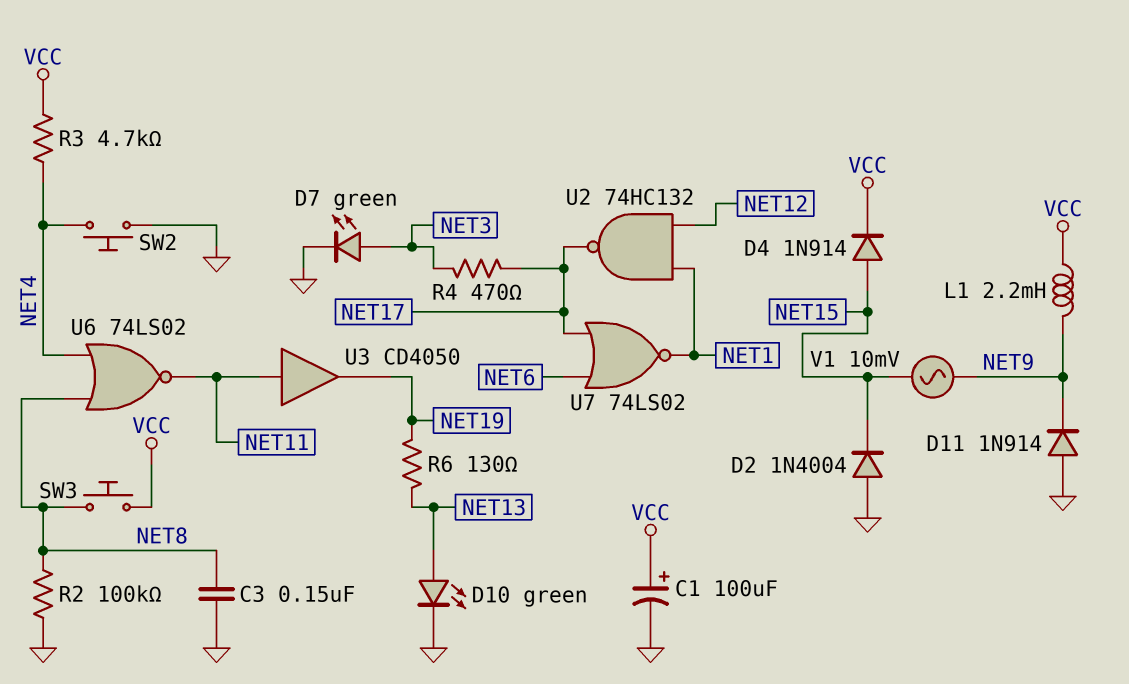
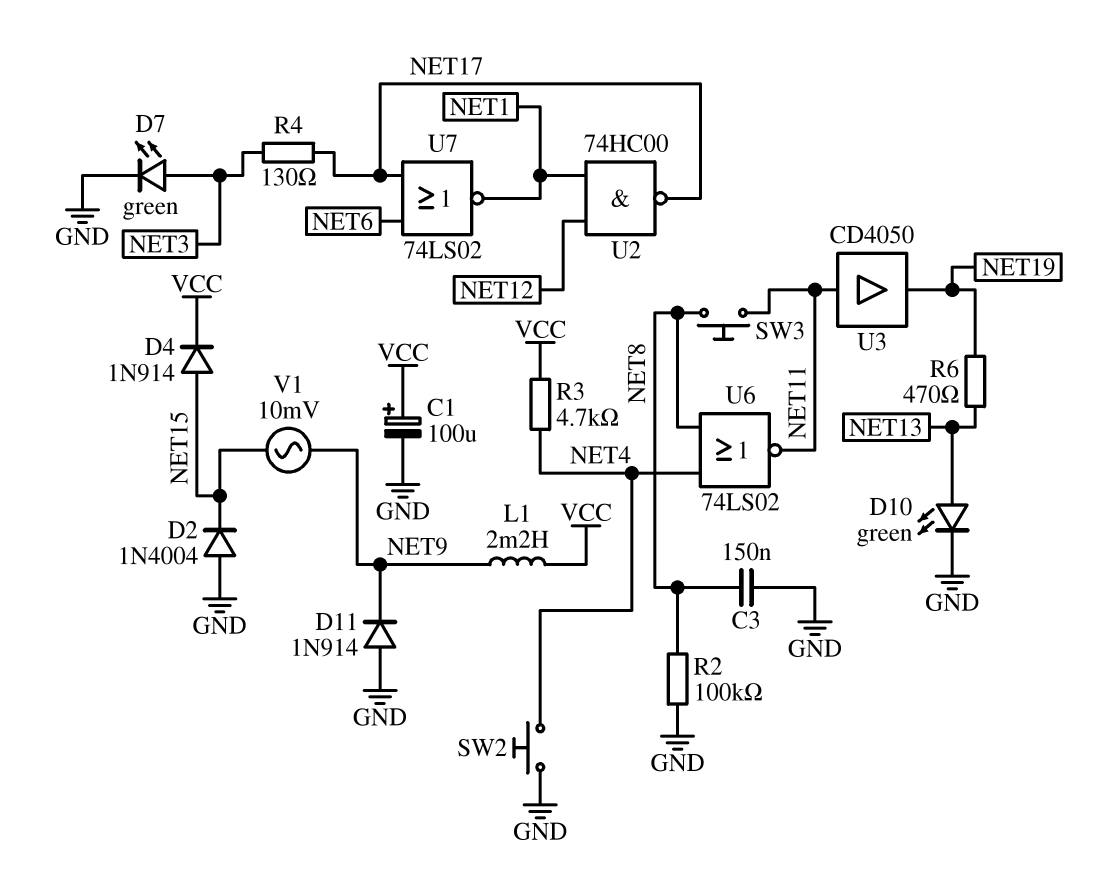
R4: 470 (NET3, NET17) -> 130 (NET3, NET17)
R6: 130 (NET13, NET19) -> 470 (NET13, NET19)
SW3: button (NET8, VCC) -> button (NET8, NET11)
U2: NAND 74HC132 (in NET1, in NET12, out NET17) -> NAND 74HC00 (in NET1, in NET12, out NET17)

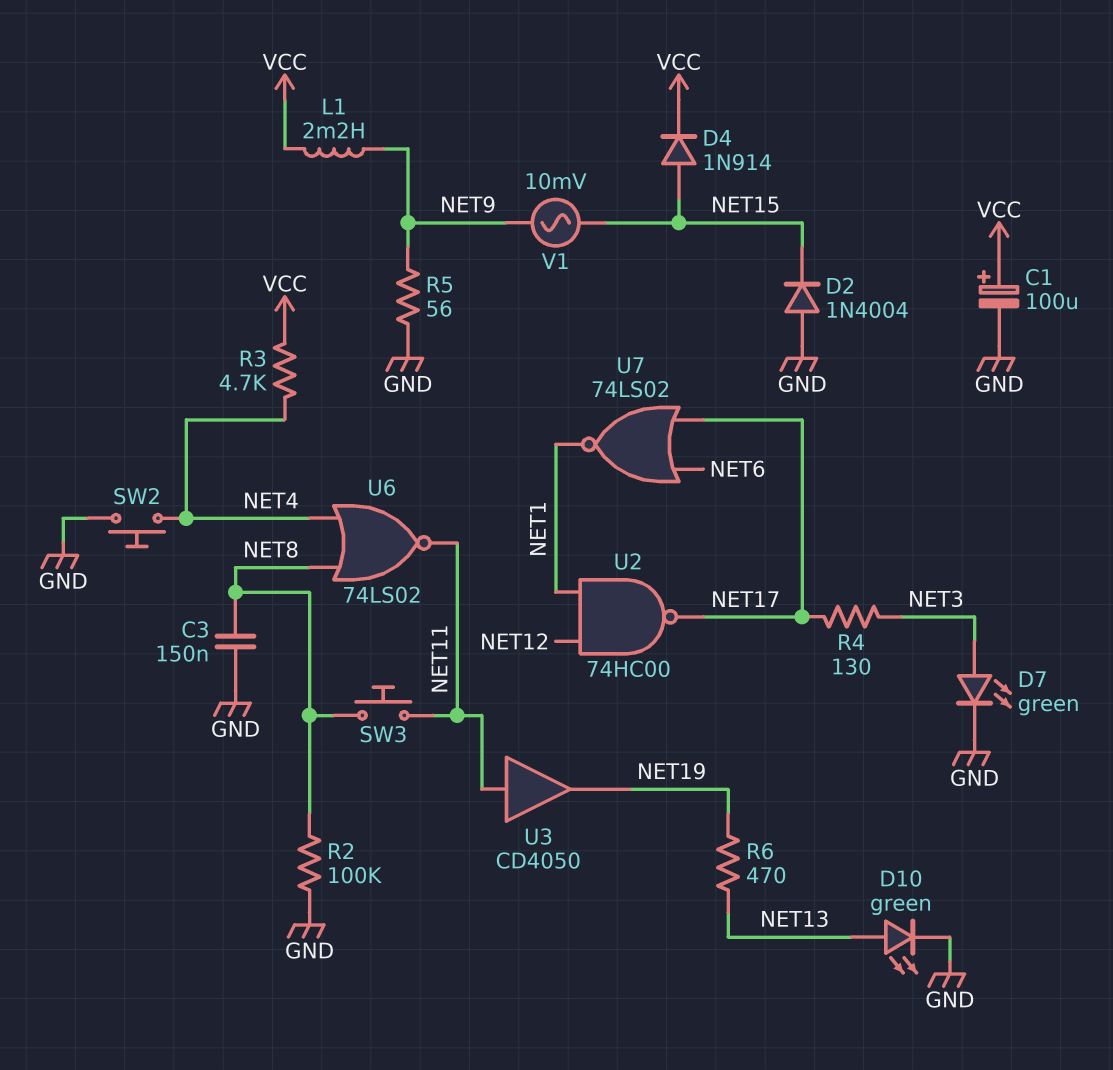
D11: diode 1N914 (A GND, K NET9) -> none
R5: none -> 56 (GND, NET9)

